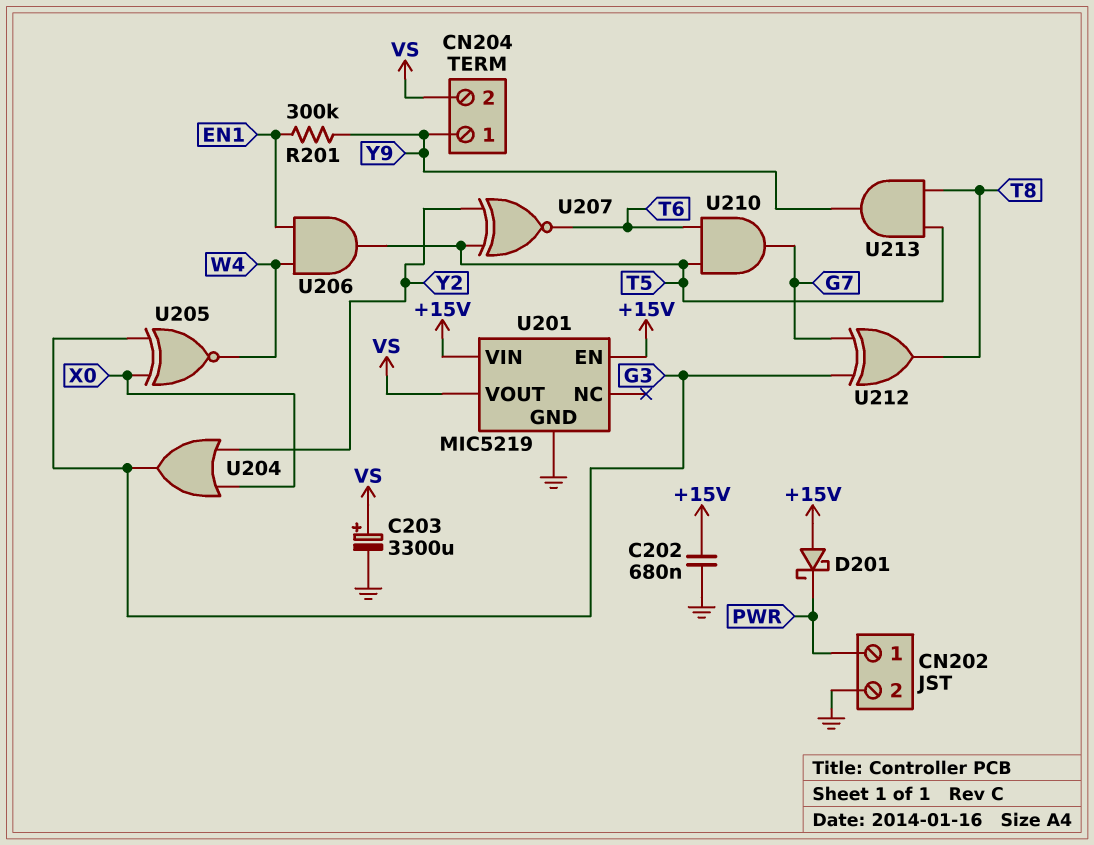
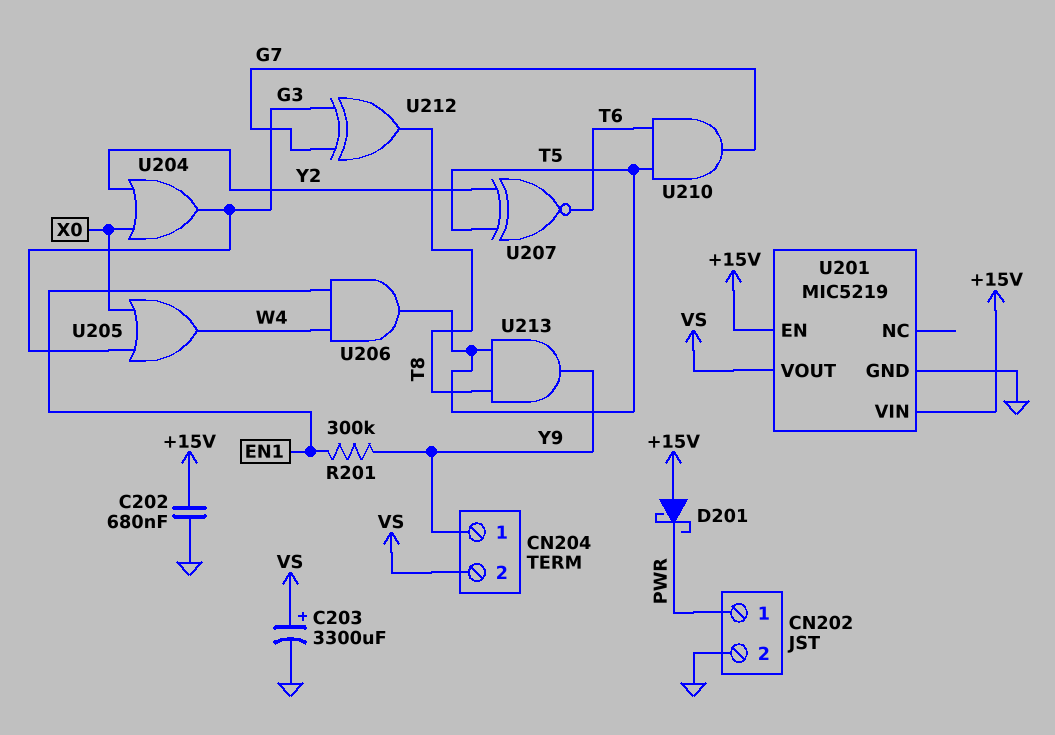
U205: XNOR (in G3, in X0, out W4) -> OR (in G3, in X0, out W4)

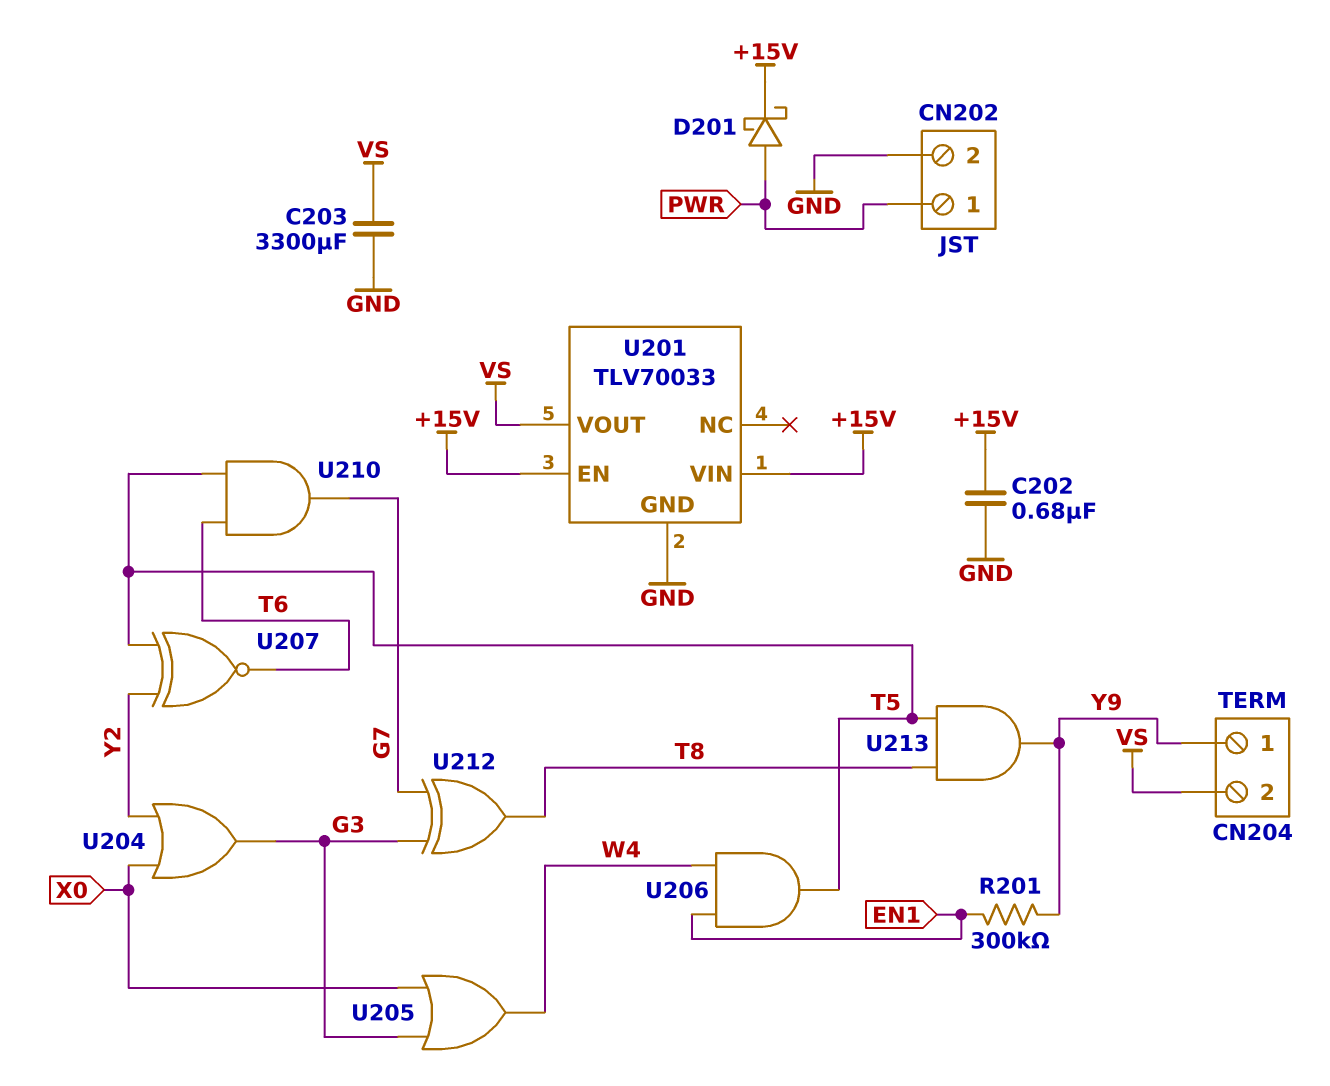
C203: 3300uF (plus VS, minus GND) -> 3300uF (GND, VS)
D201: schottky (A +15V, K PWR) -> schottky (A PWR, K +15V)
U201: MIC5219 -> TLV70033

